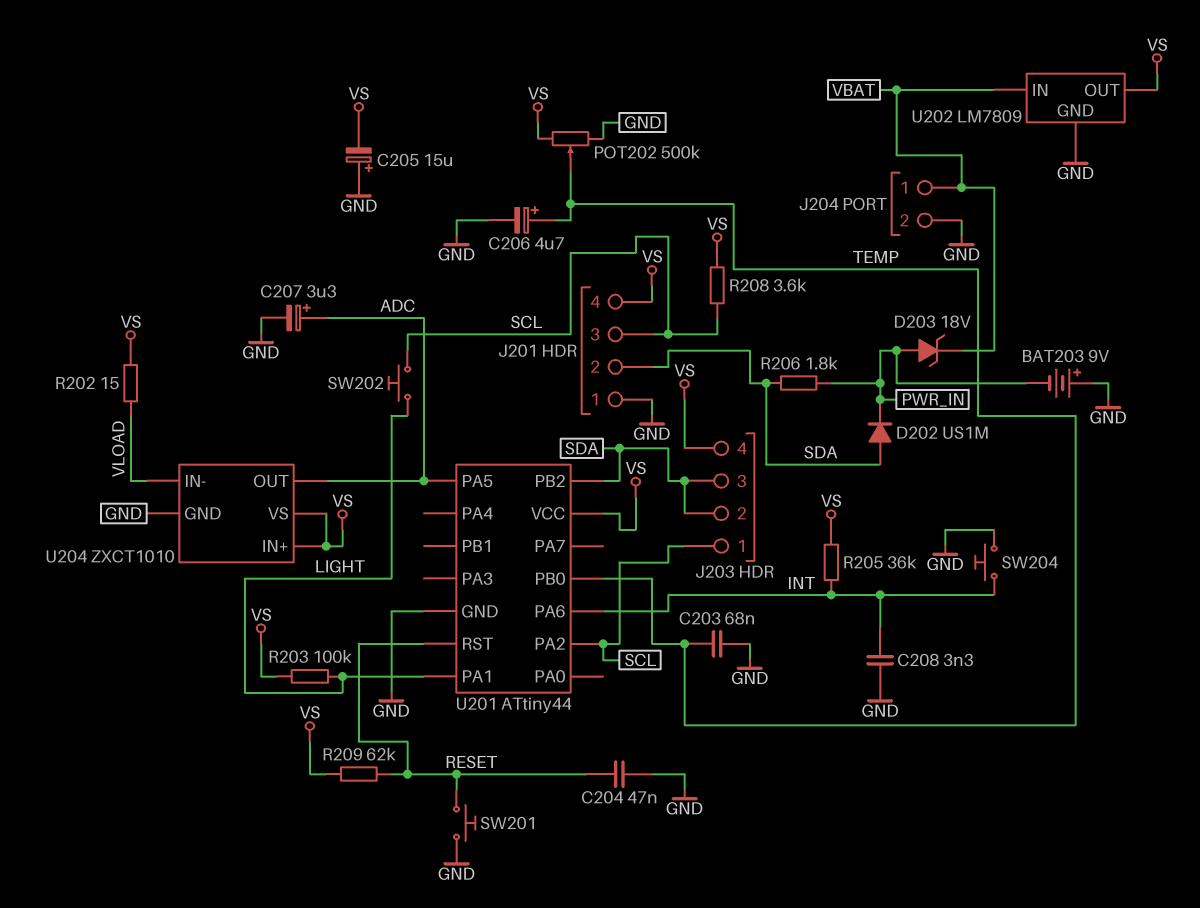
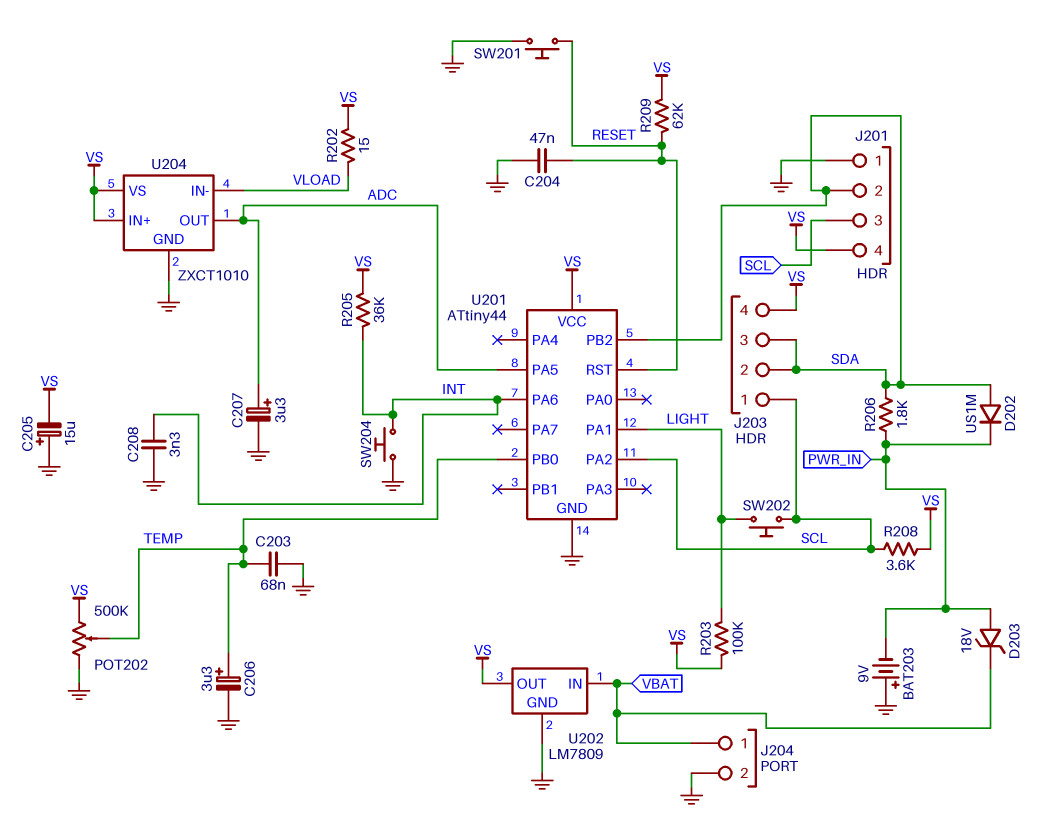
C206: 4.7uF (plus TEMP, minus GND) -> 3.3uF (plus TEMP, minus GND)

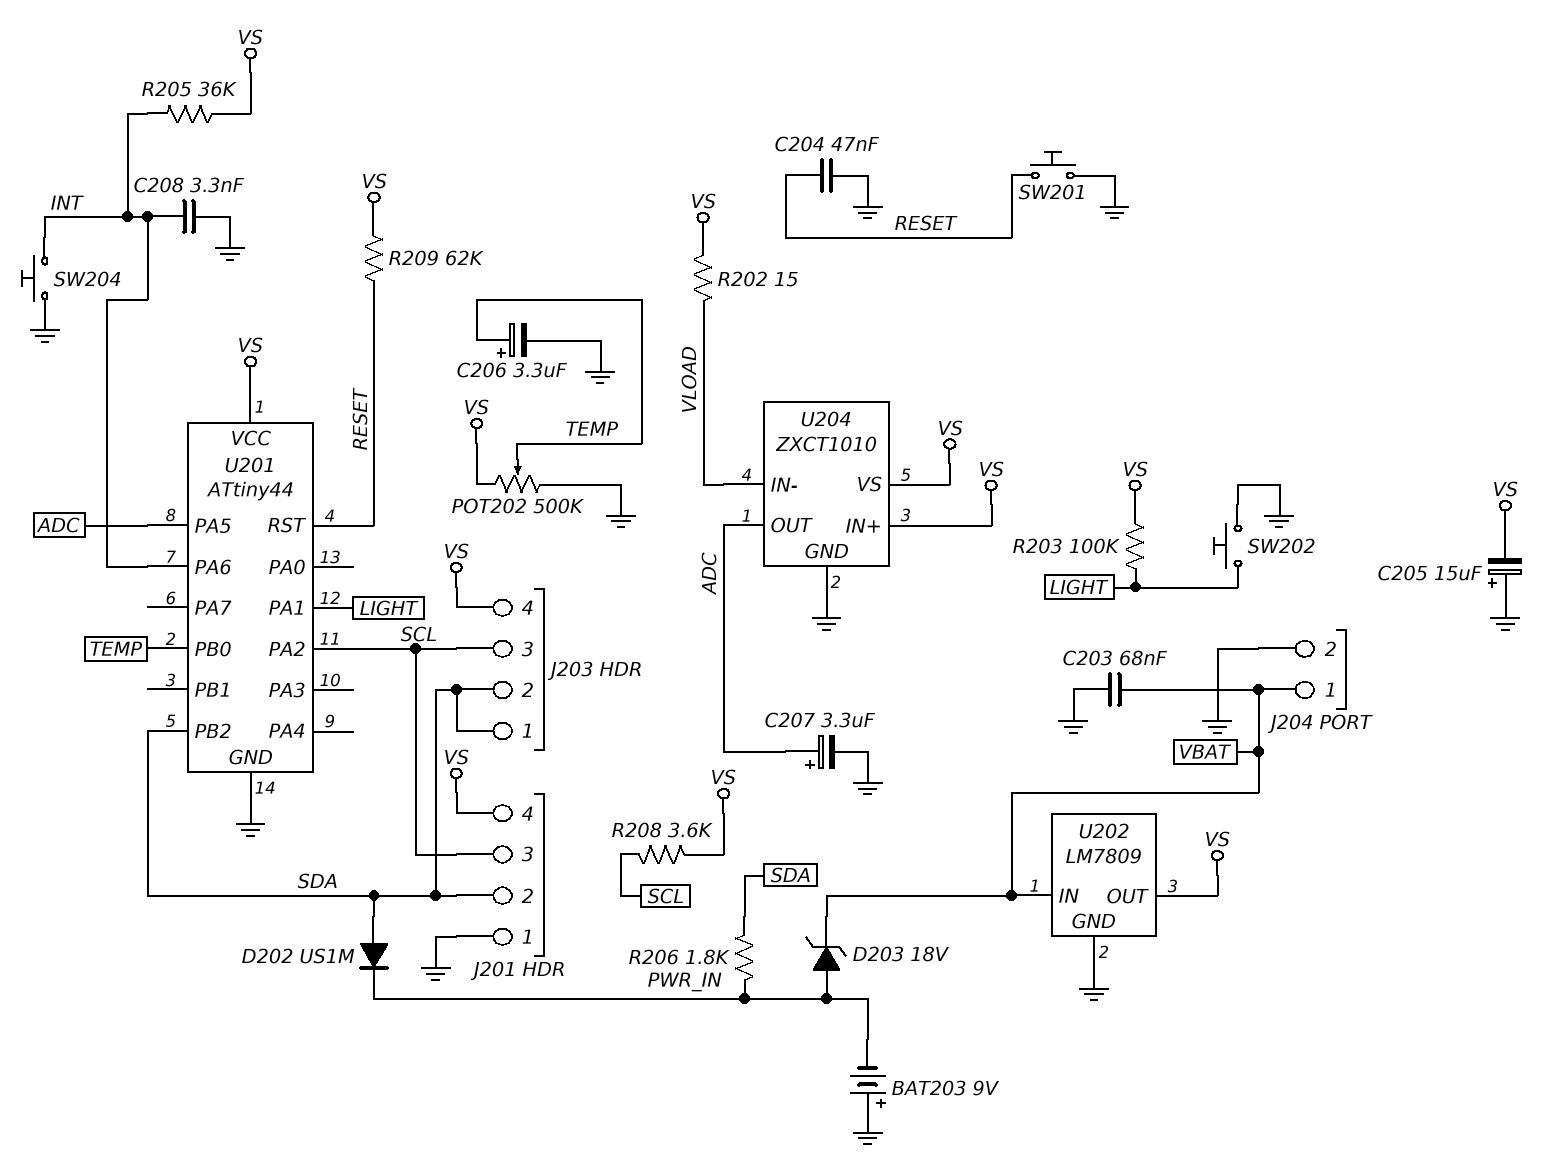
C203: 68nF (GND, TEMP) -> 68nF (GND, VBAT)
J203 pin 1: SCL -> SDA
J203 pin 3: SDA -> SCL
SW202: button (LIGHT, SCL) -> button (GND, LIGHT)

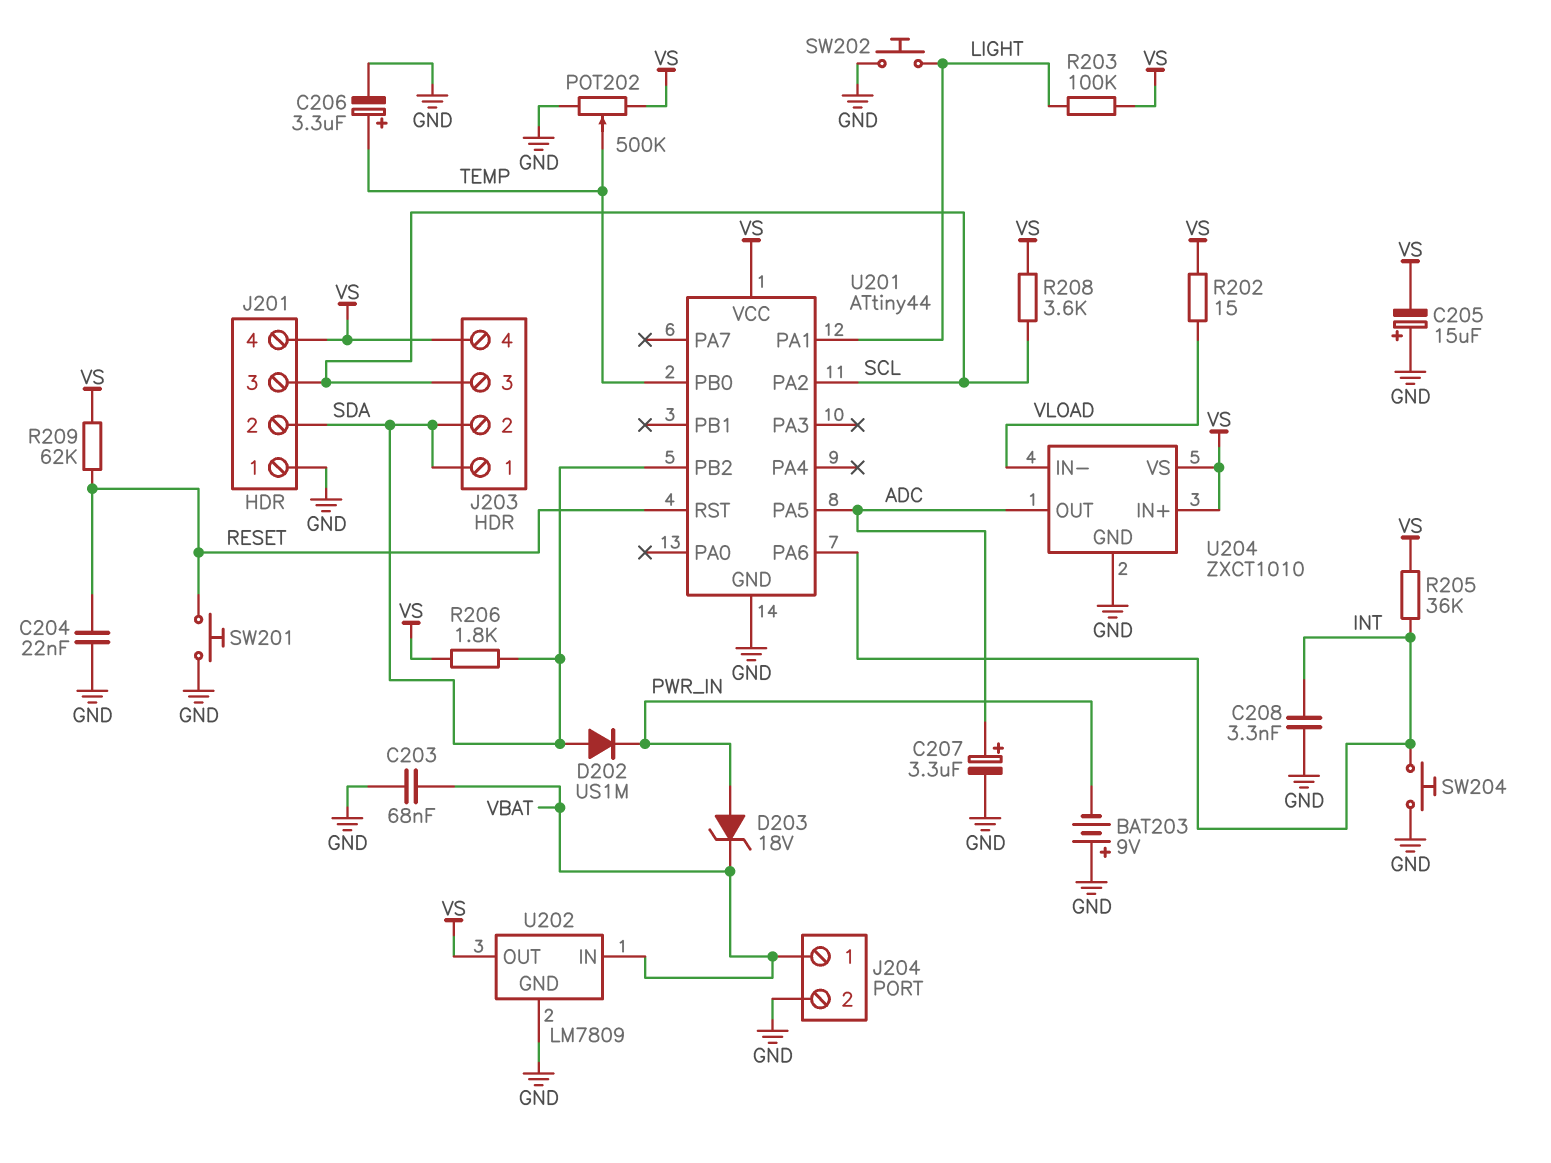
C204: 47nF (GND, RESET) -> 22nF (GND, RESET)
R206: 1.8k (PWR_IN, SDA) -> 1.8k (SDA, VS)

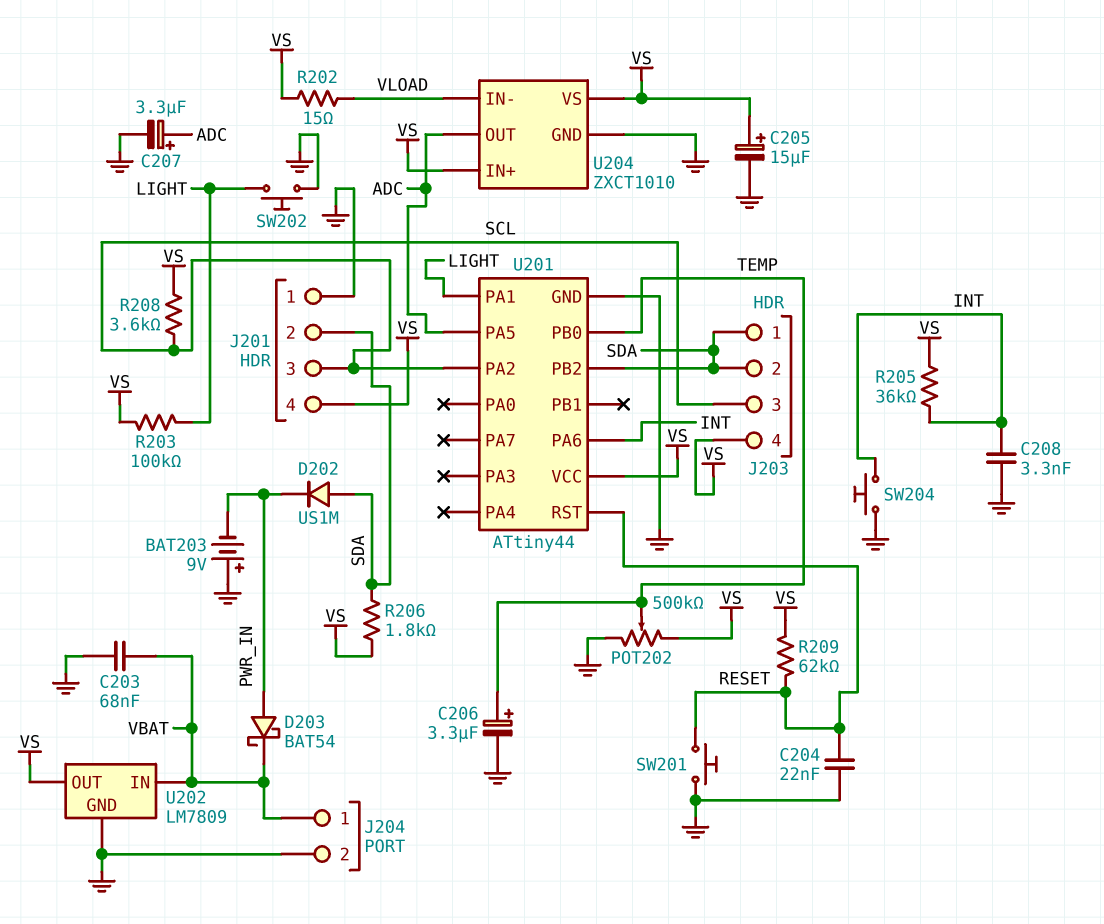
C205: 15uF (plus GND, minus VS) -> 15uF (plus VS, minus GND)
D203: zener 18V (A PWR_IN, K VBAT) -> schottky BAT54 (A PWR_IN, K VBAT)

